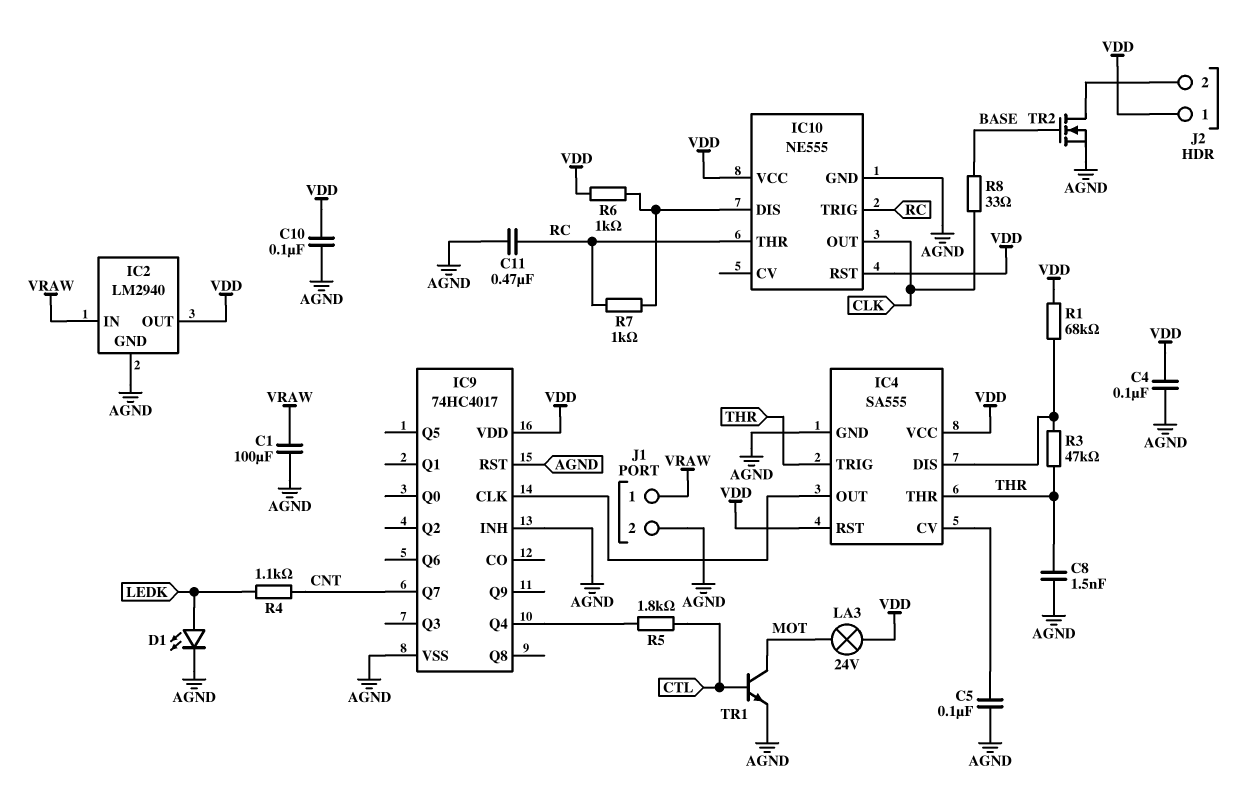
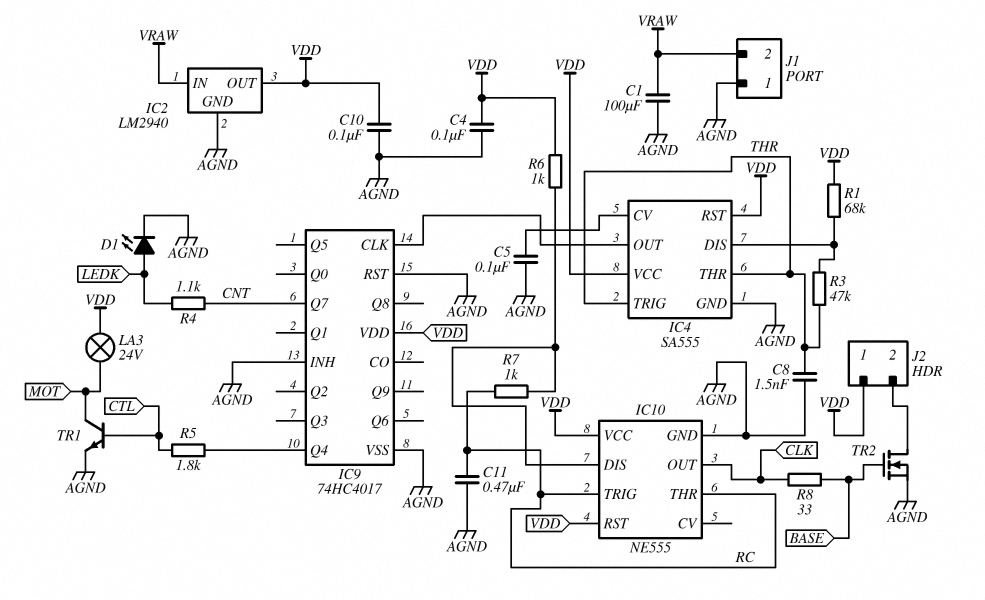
J1 pin 1: VRAW -> AGND
J1 pin 2: AGND -> VRAW

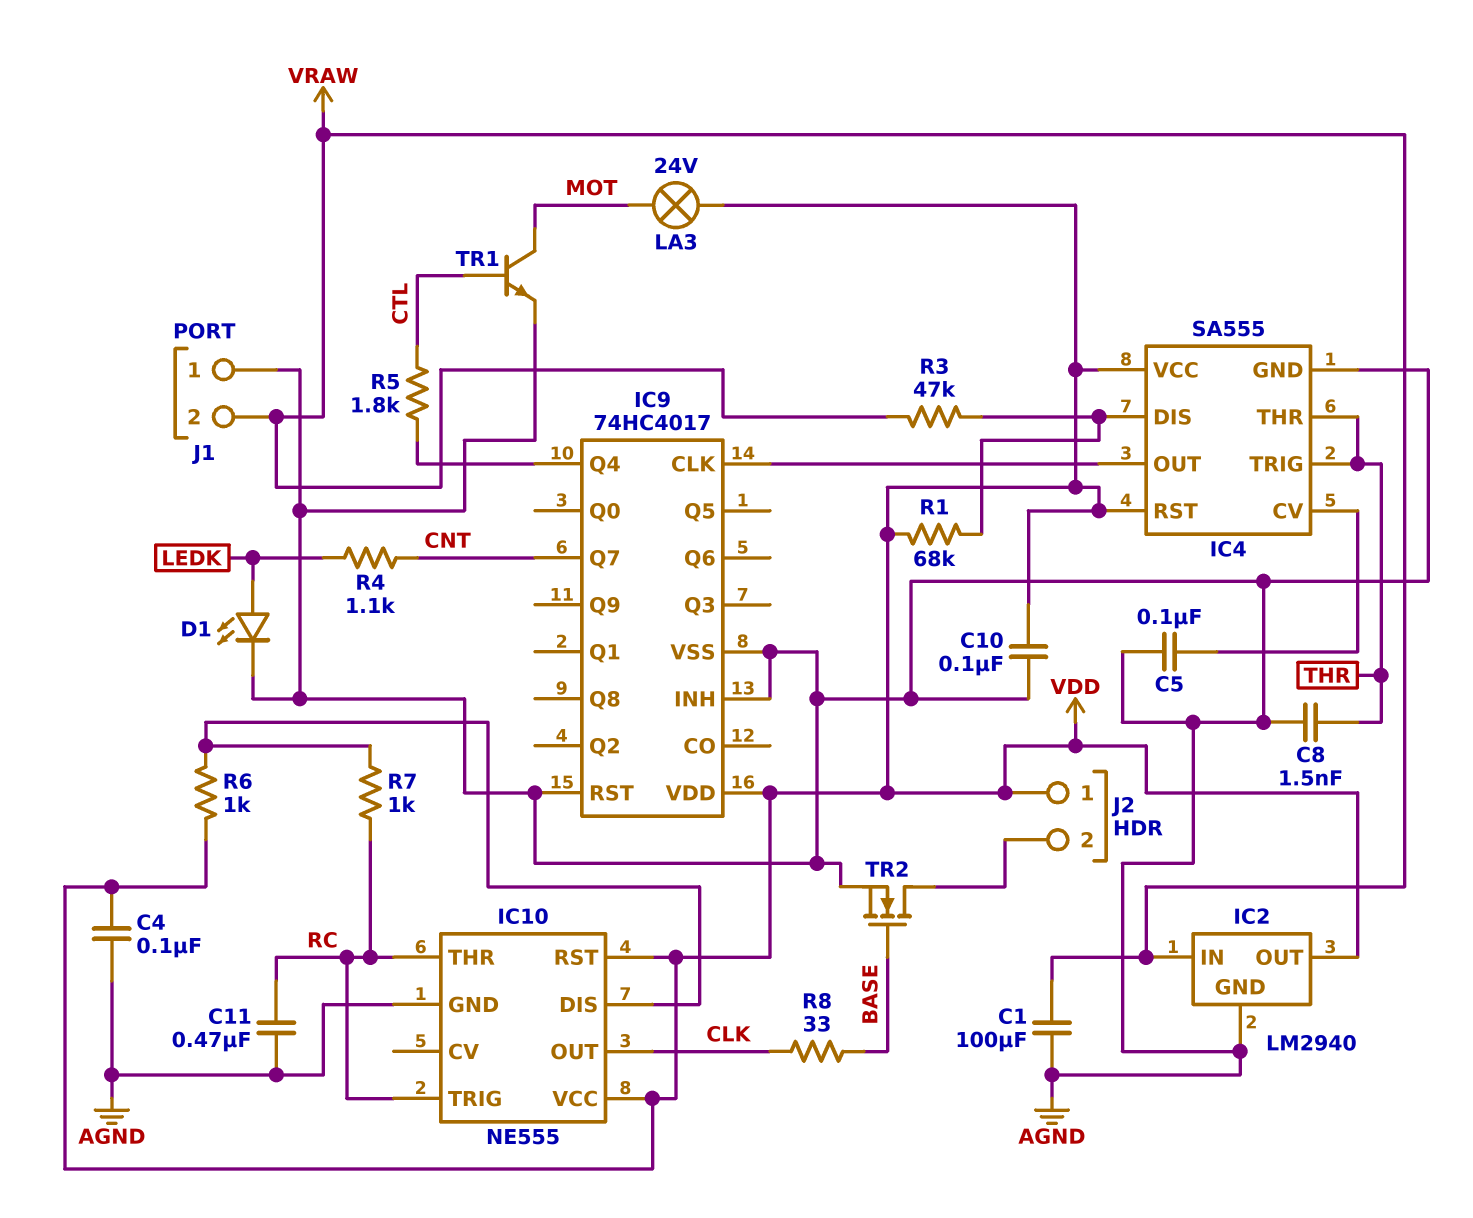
R3: 47k (IC4/DIS, THR) -> 47k (IC4/DIS, VRAW)

